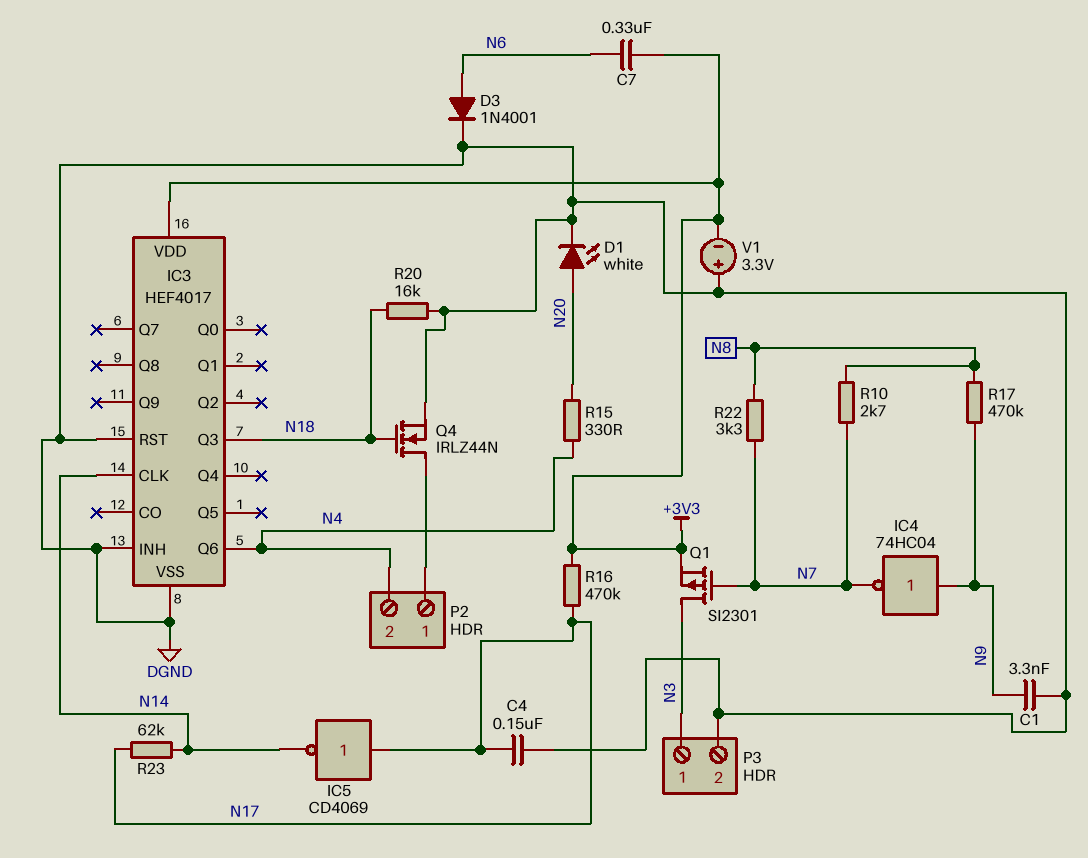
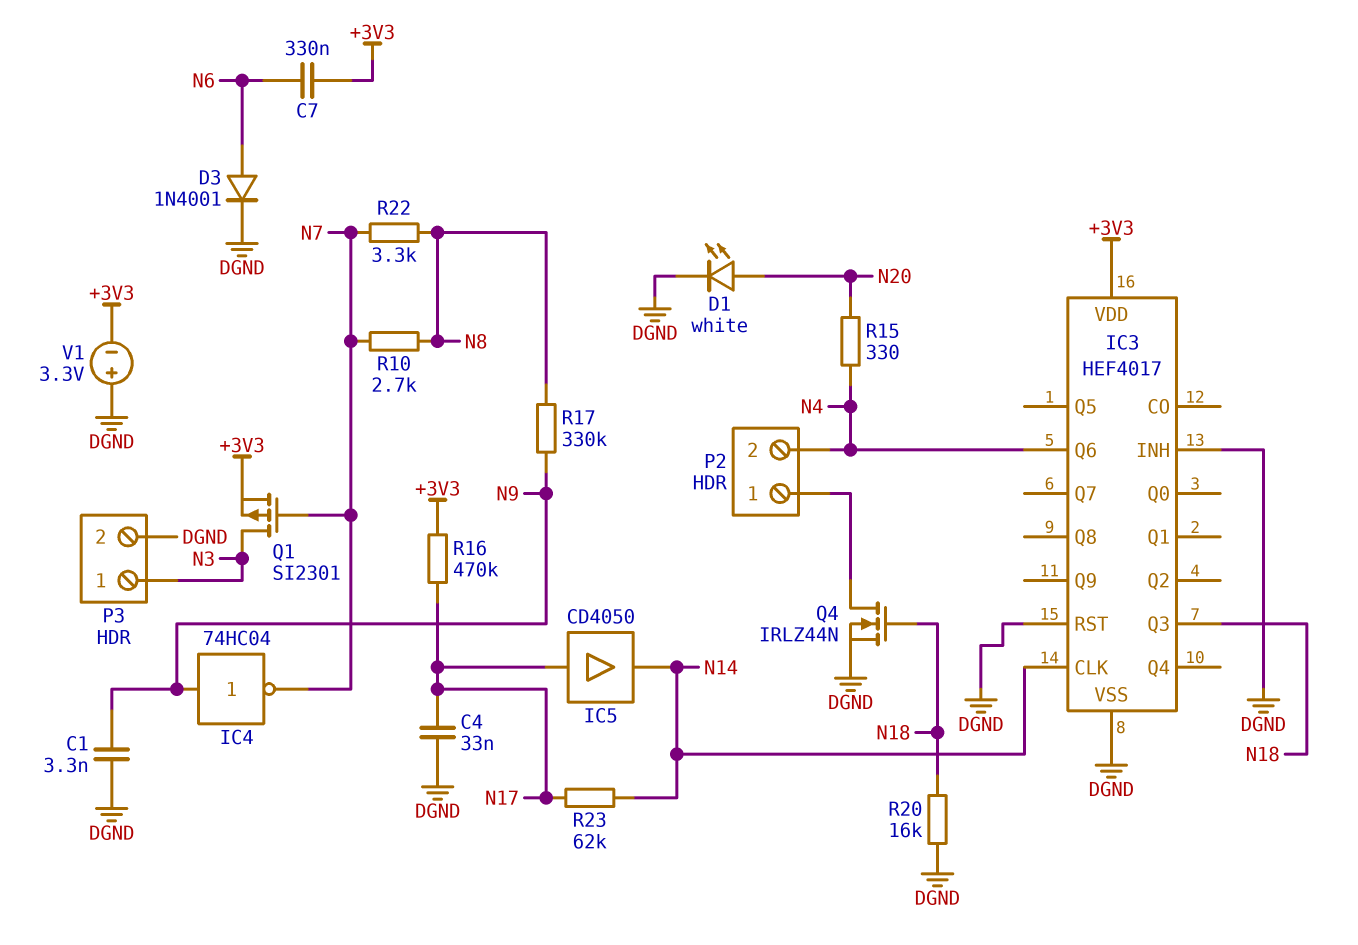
C4: 150nF (DGND, N17) -> 33nF (DGND, N17)
IC5: NOT CD4069 (in N17, out N14) -> buffer CD4050 (in N17, out N14)
R17: 470k (N8, N9) -> 330k (N8, N9)

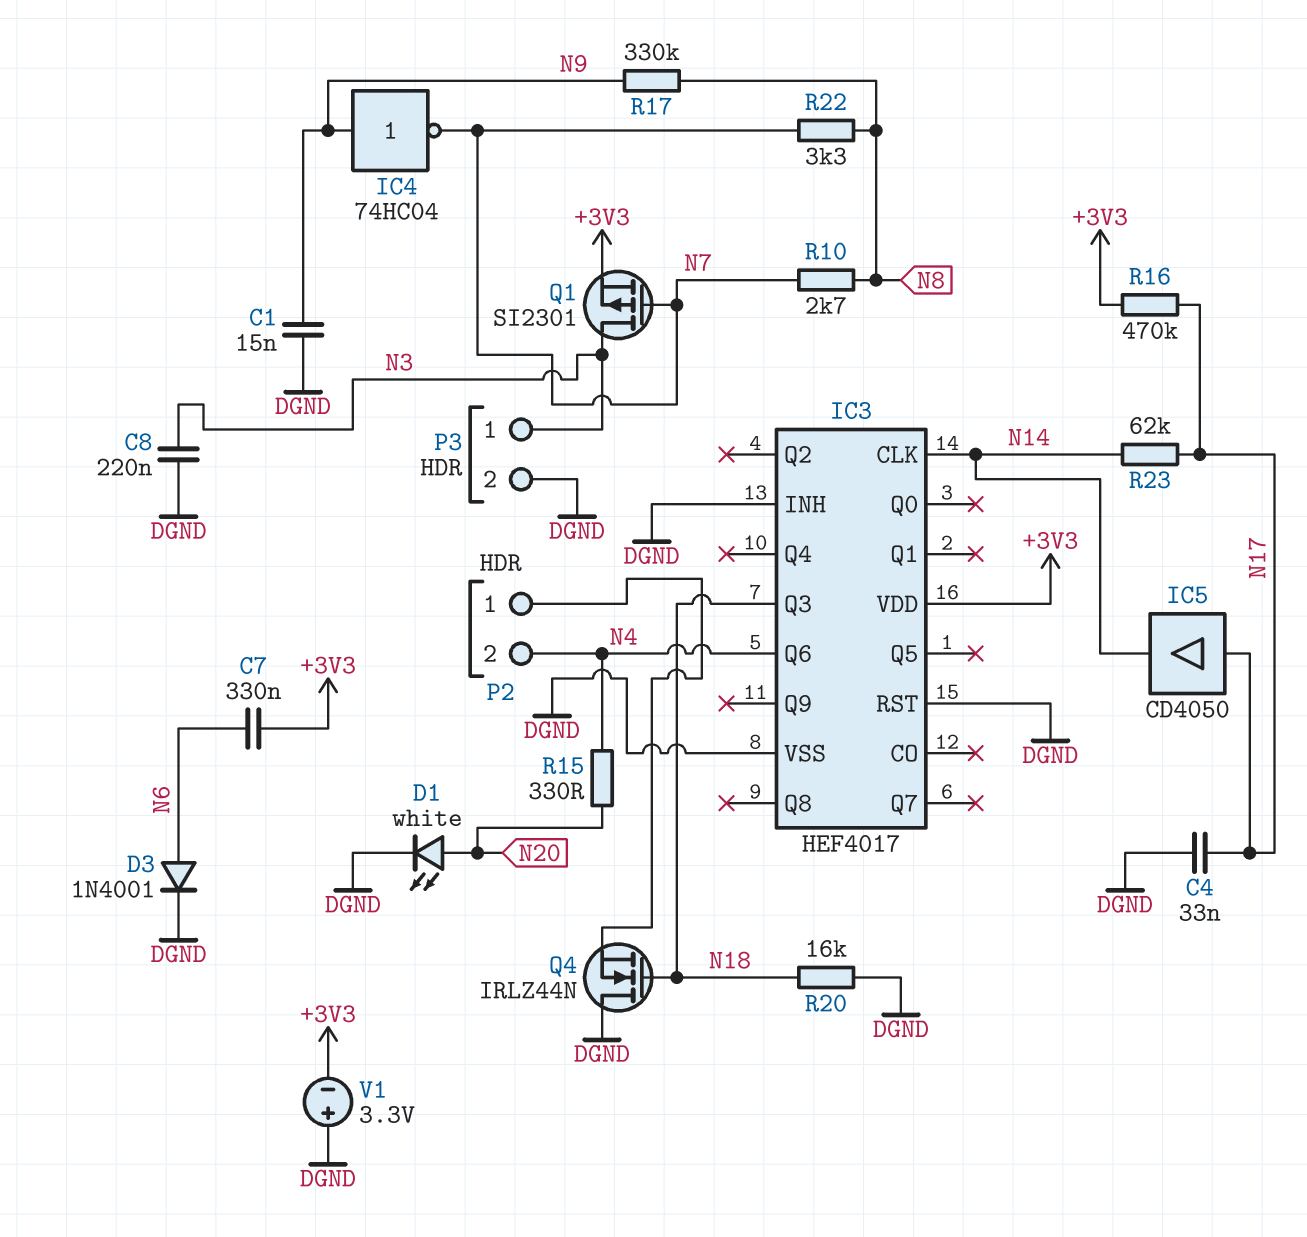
C1: 3.3nF (DGND, N9) -> 15nF (DGND, N9)
C8: none -> 220nF (DGND, N3)
Q4: NMOS IRLZ44N (G N18, D P2/1, S DGND) -> NMOS IRLZ44N (G N18, D DGND, S P2/1)

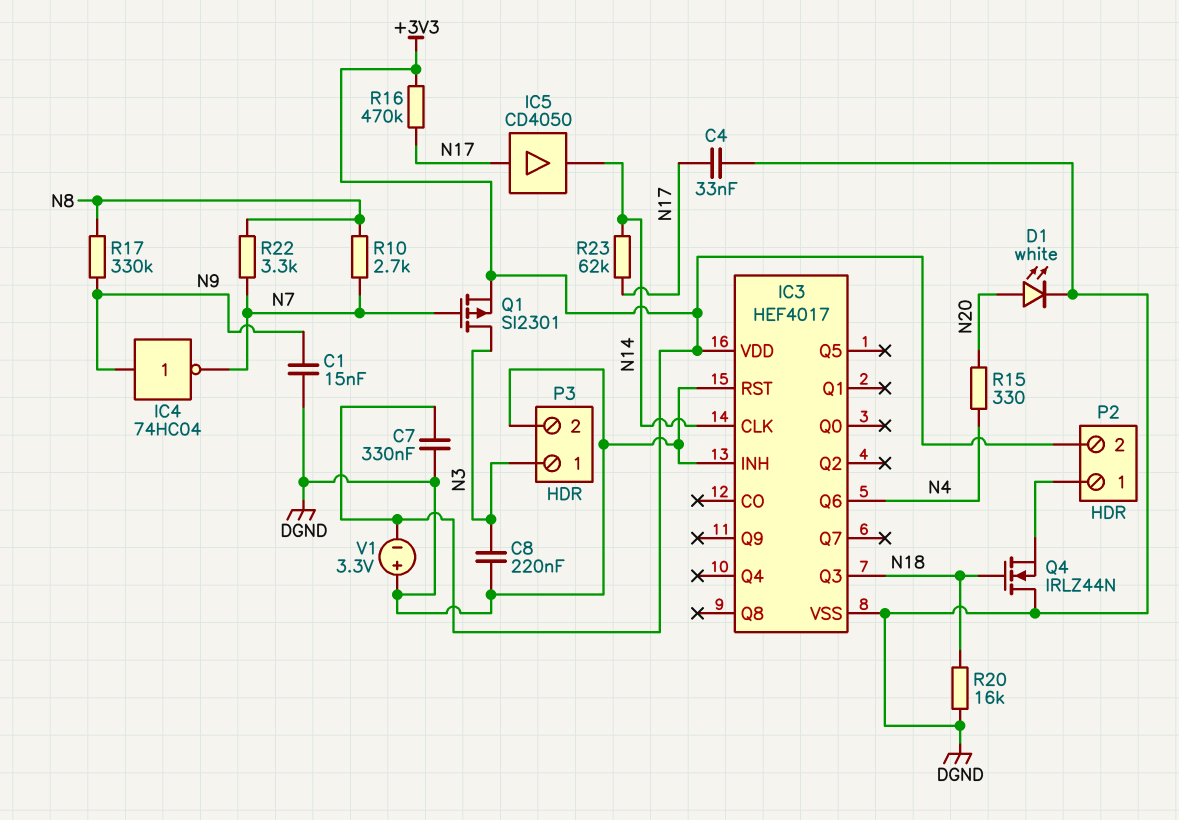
C7: 330nF (+3V3, N6) -> 330nF (+3V3, DGND)
D3: diode 1N4001 (A N6, K DGND) -> none
P2 pin 2: N4 -> +3V3

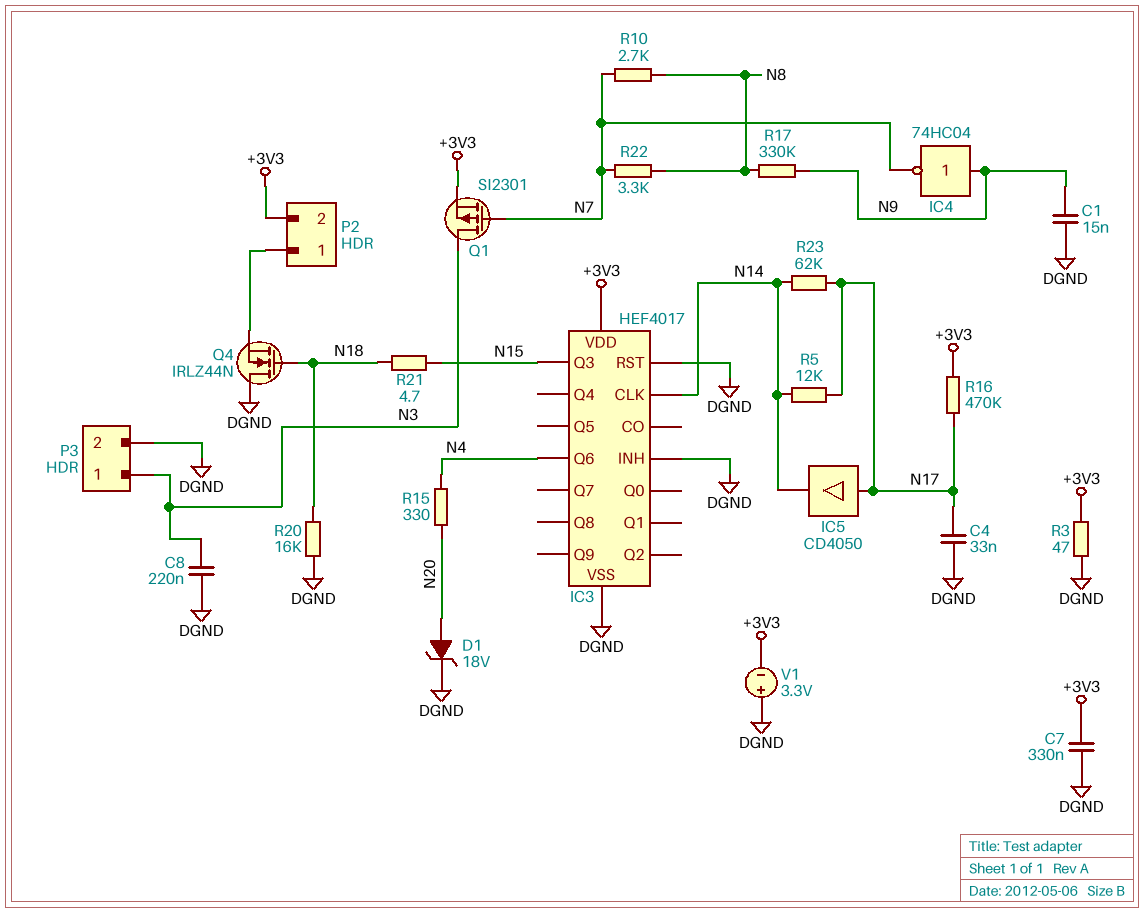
D1: LED white (A N20, K DGND) -> zener 18V (A N20, K DGND)
IC3 pin Q3: N18 -> N15
R3: none -> 47 (+3V3, DGND)
R5: none -> 12k (N14, N17)
R21: none -> 4.7 (N15, N18)

